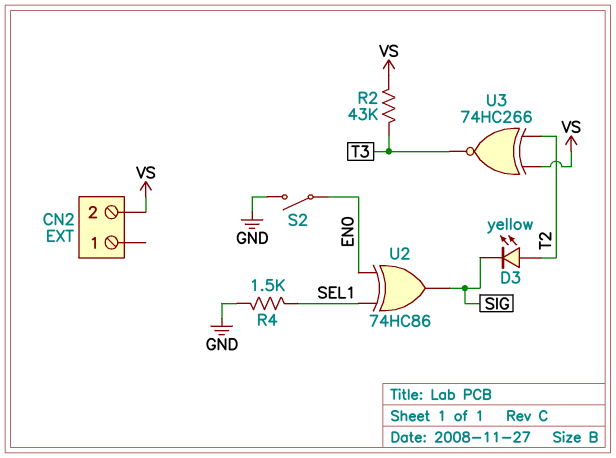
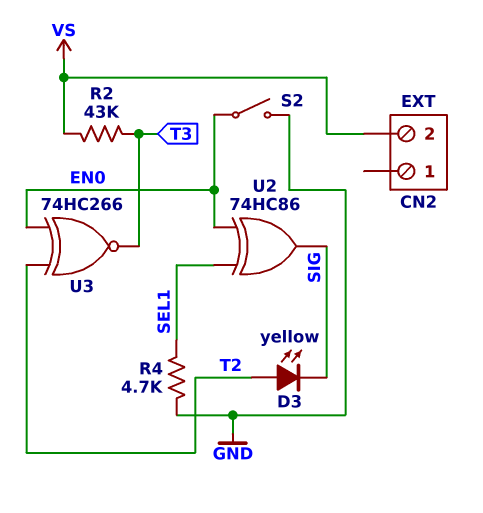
R4: 1.5k (GND, SEL1) -> 4.7k (GND, SEL1)
U3: XNOR 74HC266 (in T2, in VS, out T3) -> XNOR 74HC266 (in EN0, in T2, out T3)

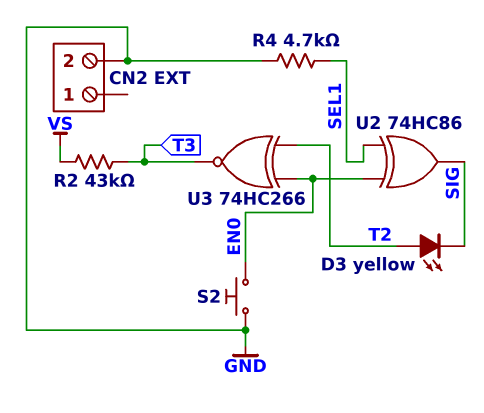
CN2 pin 2: VS -> GND
S2: switch (EN0, GND) -> button (EN0, GND)

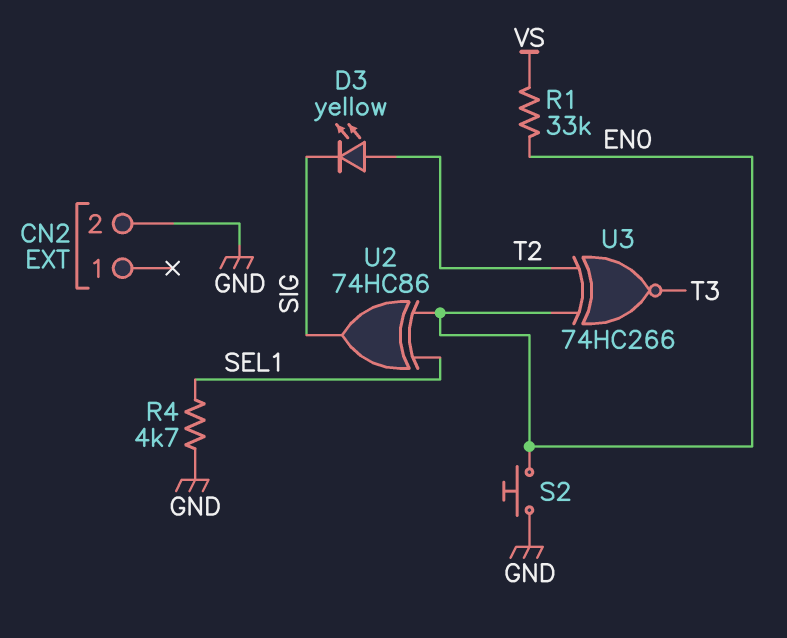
R1: none -> 33k (EN0, VS)
R2: 43k (T3, VS) -> none

